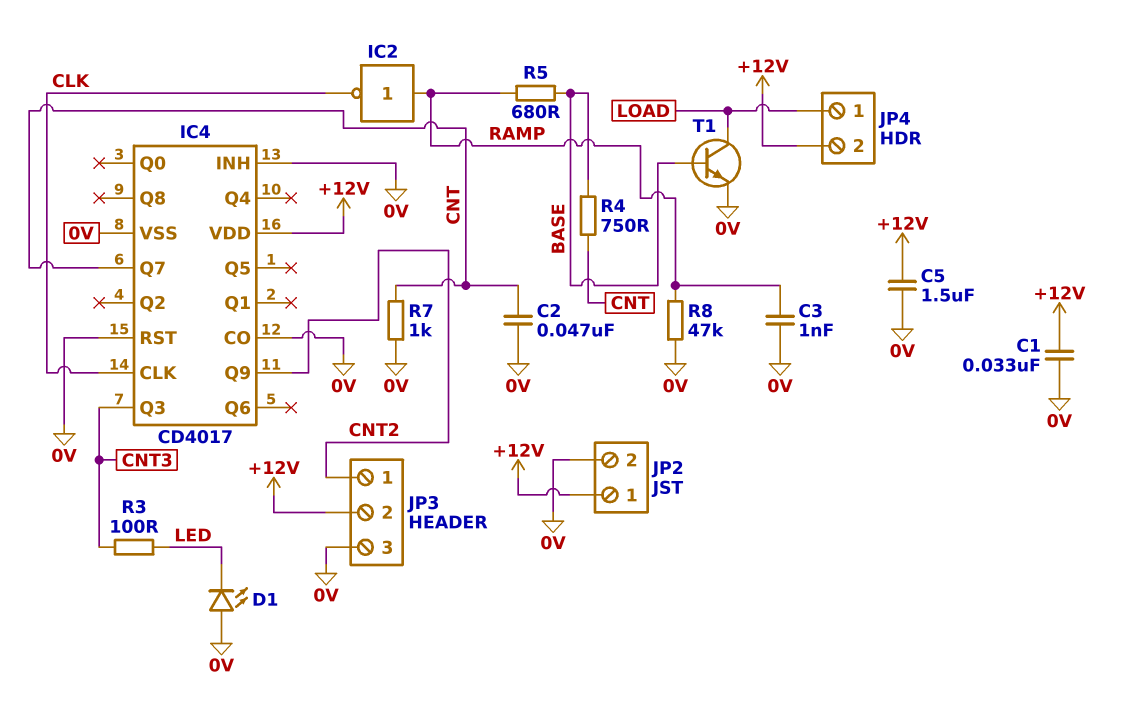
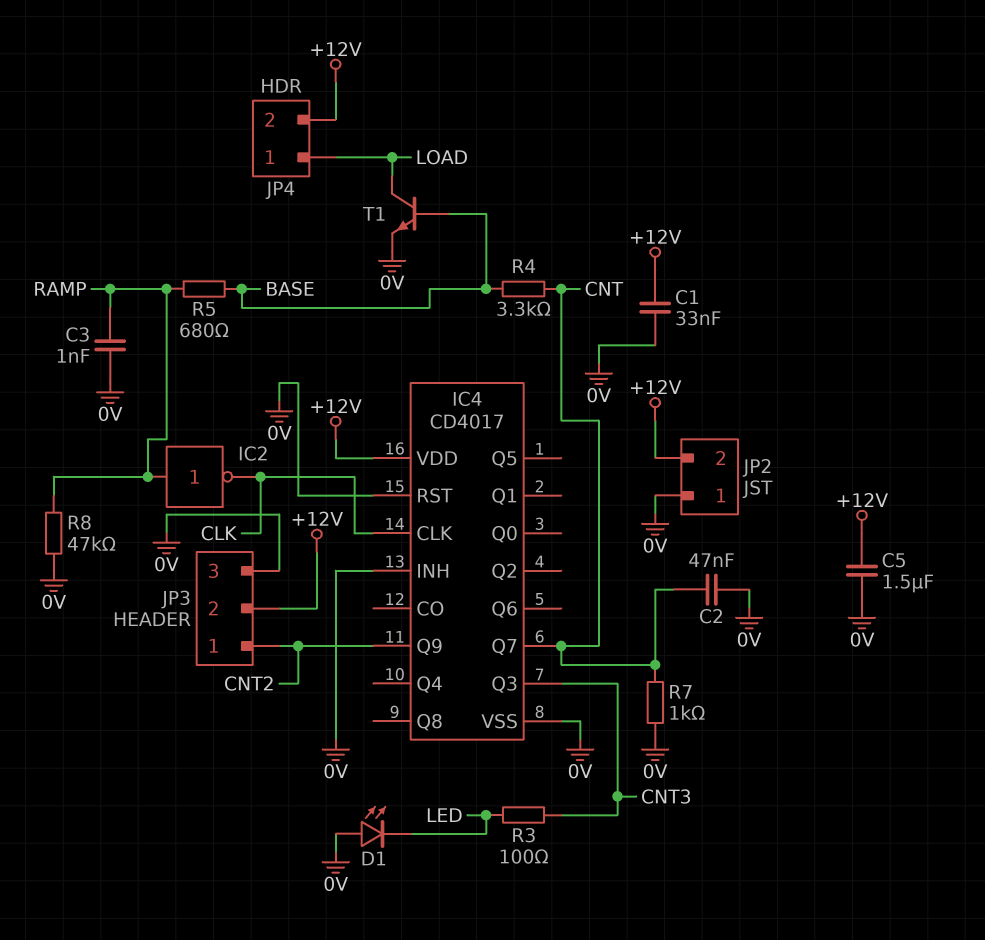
IC4 pin CO: 0V -> none
JP2 pin 1: +12V -> 0V
JP2 pin 2: 0V -> +12V
R4: 750 (BASE, CNT) -> 3.3k (BASE, CNT)

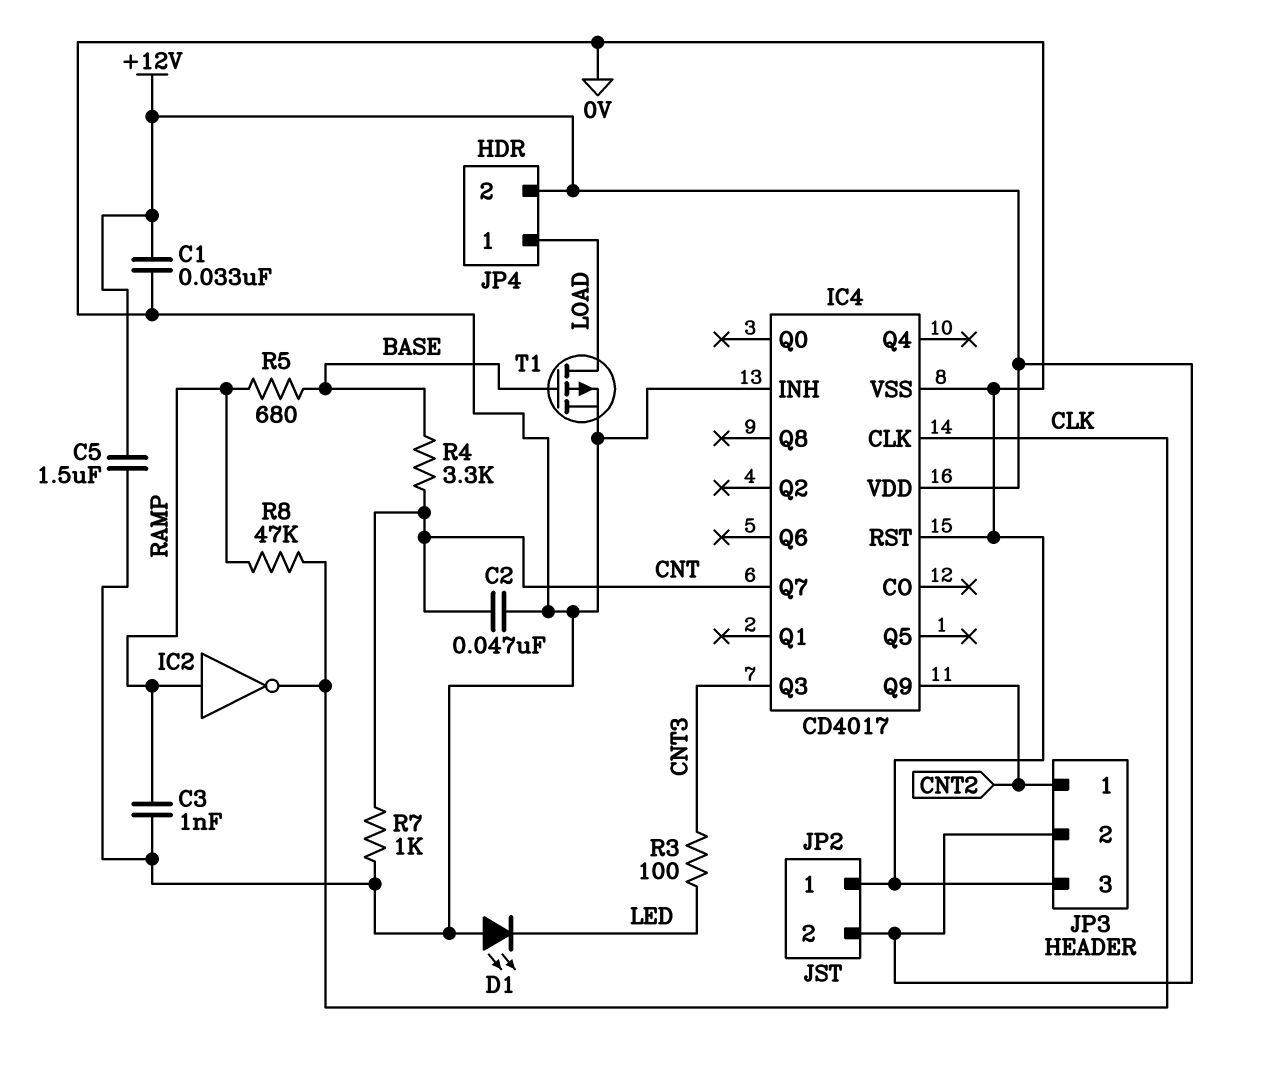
R8: 47k (0V, RAMP) -> 47k (CLK, RAMP)
T1: NPN (B BASE, C LOAD, E 0V) -> PMOS (G BASE, D LOAD, S 0V)

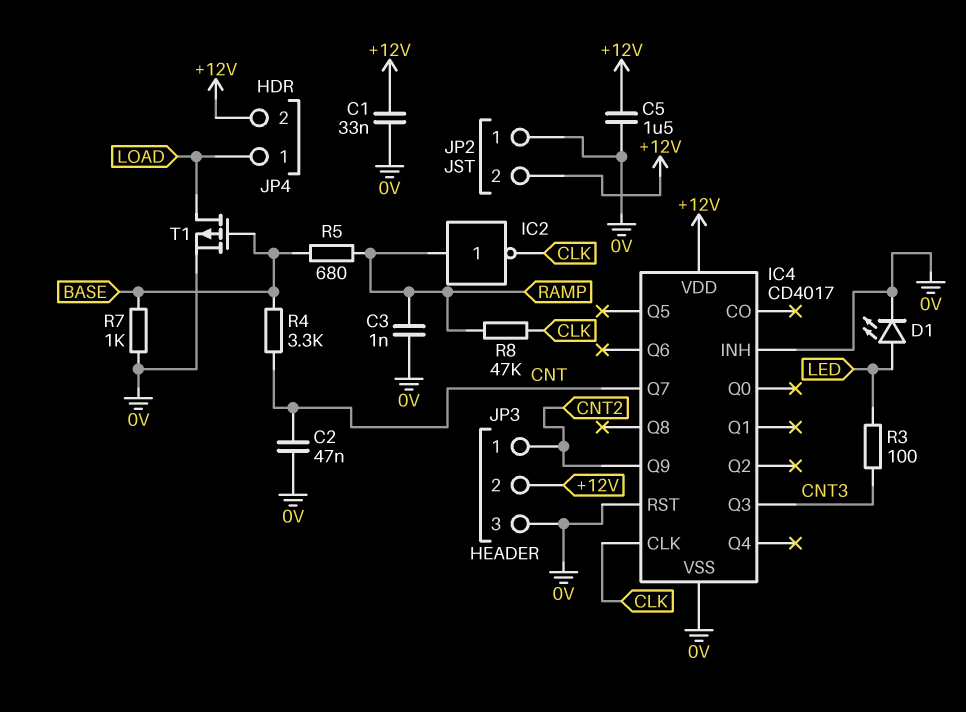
D1: LED (A 0V, K LED) -> LED (A LED, K 0V)
R7: 1k (0V, CNT) -> 1k (0V, BASE)

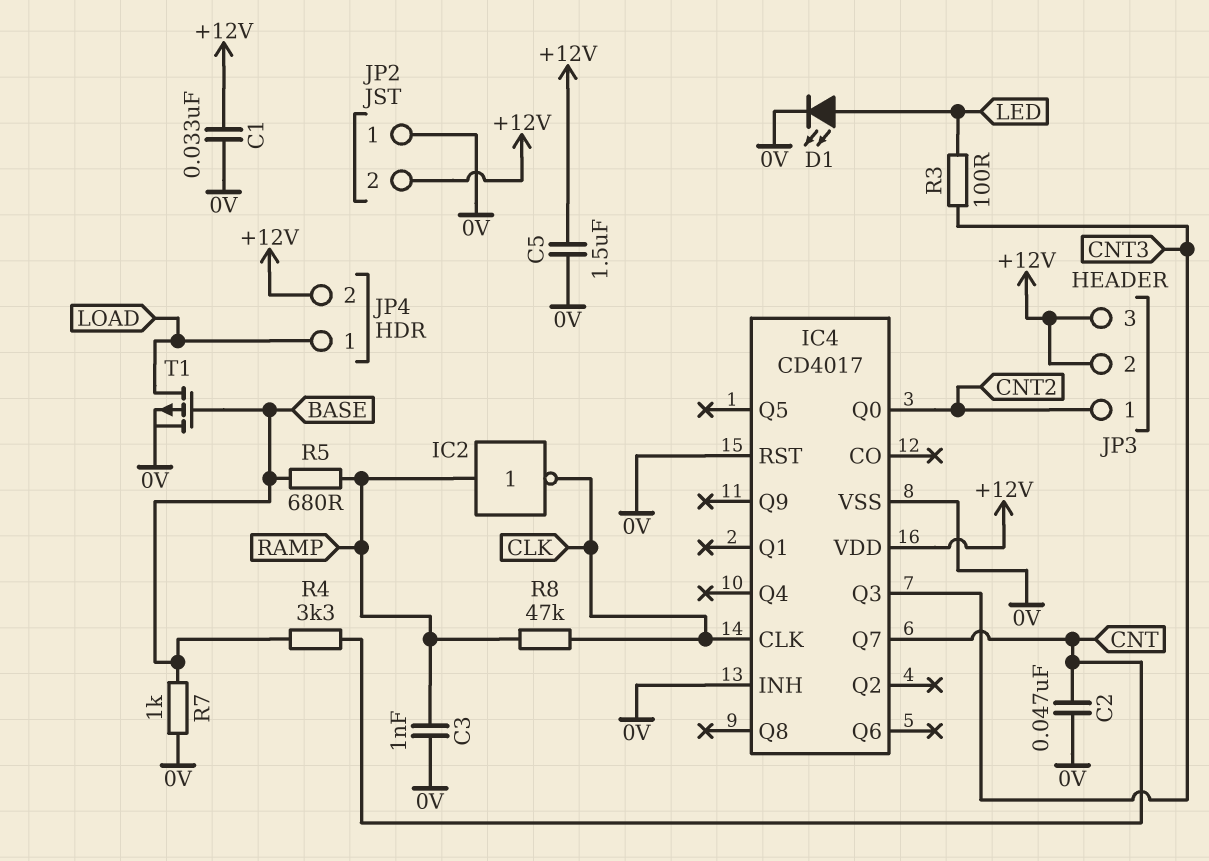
IC4 pin Q0: none -> CNT2
IC4 pin Q9: CNT2 -> none
JP3 pin 3: 0V -> +12V

